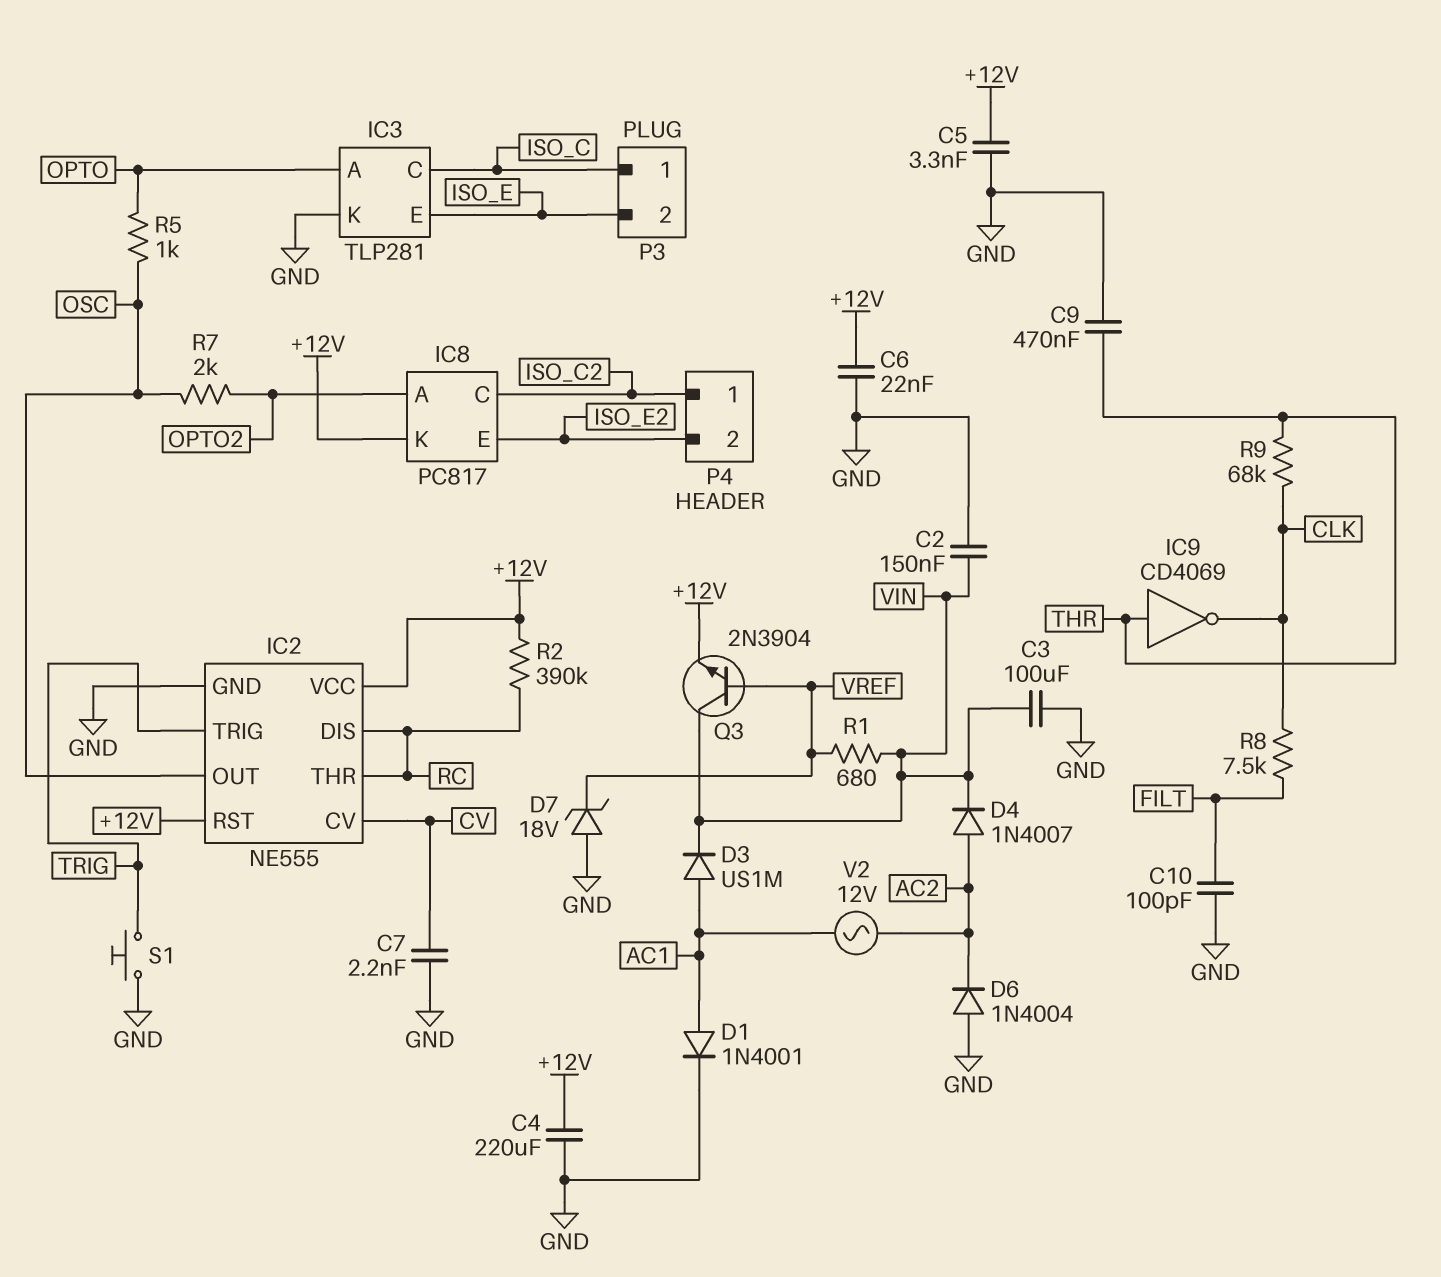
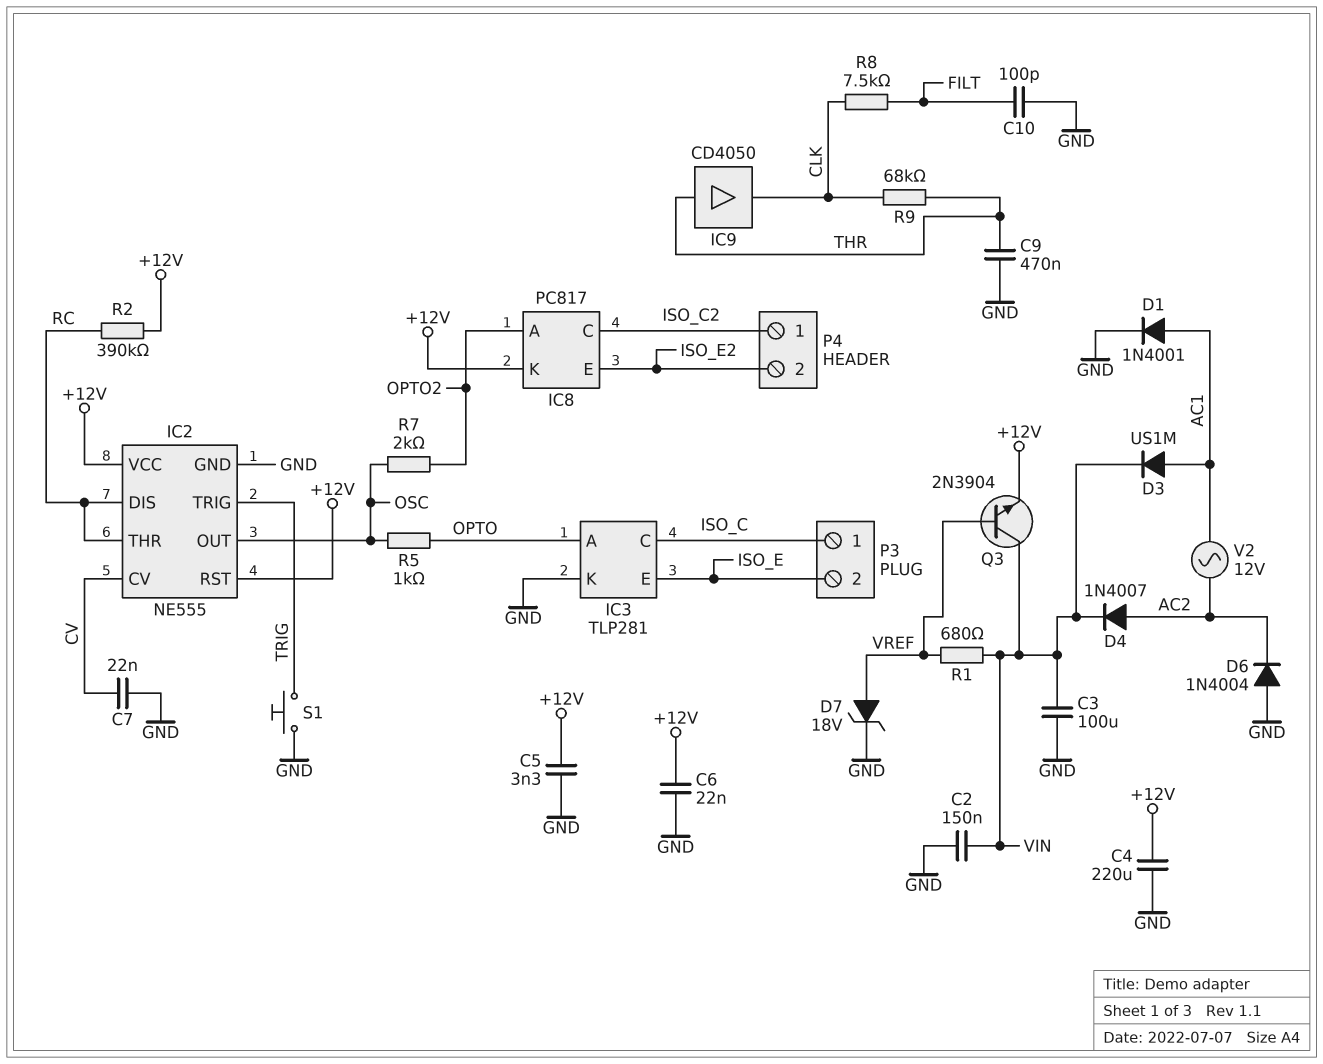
C7: 2.2nF (CV, GND) -> 22nF (CV, GND)
D7: zener 18V (A GND, K VREF) -> zener 18V (A VREF, K GND)
IC9: NOT CD4069 (in THR, out CLK) -> buffer CD4050 (in THR, out CLK)

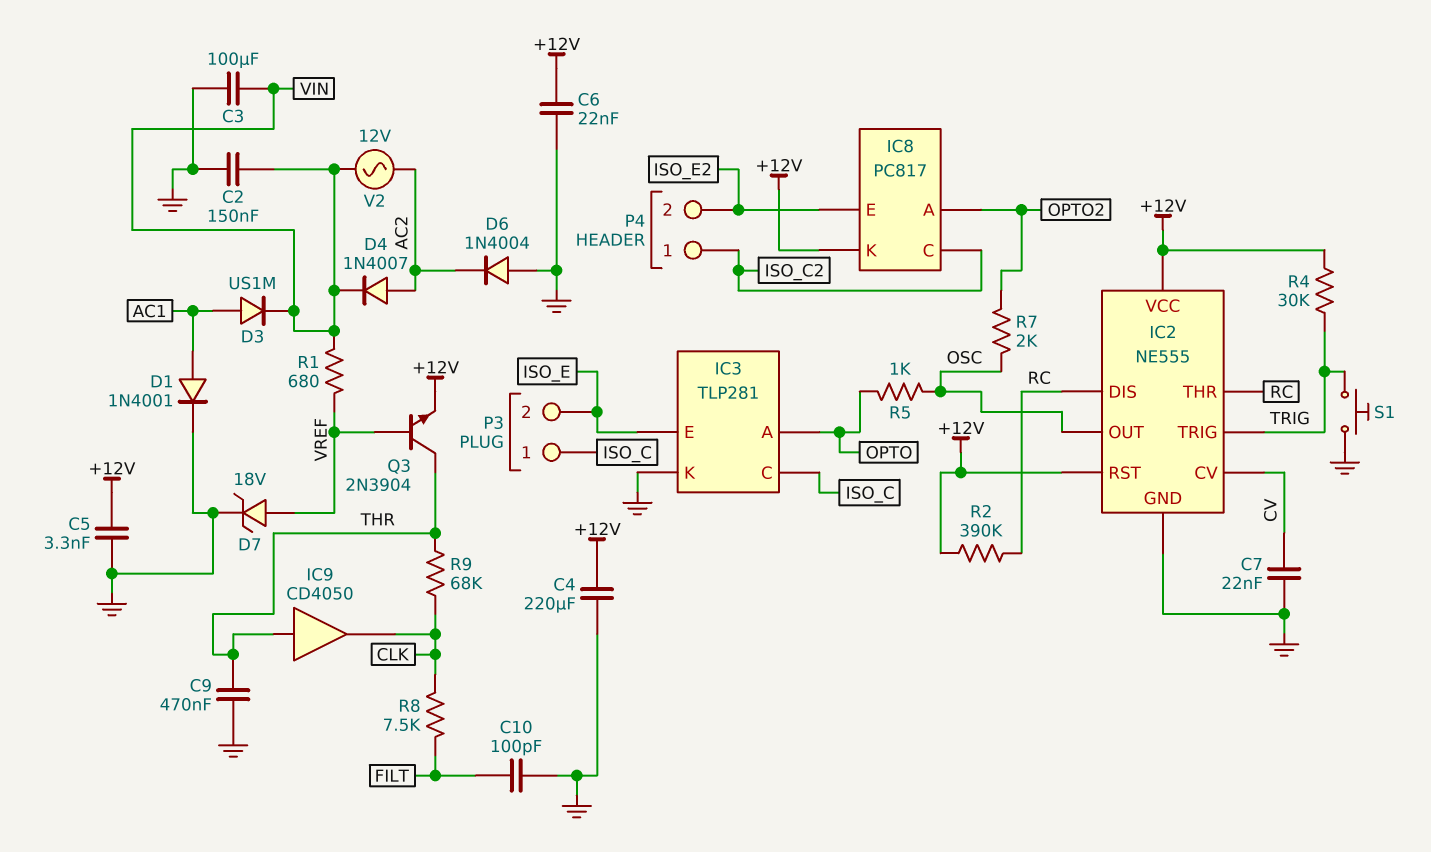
Q3: NPN 2N3904 (B VREF, C VIN, E +12V) -> NPN 2N3904 (B VREF, C THR, E +12V)
R4: none -> 30k (+12V, TRIG)
V2: AC 12V (AC1, AC2) -> AC 12V (AC2, VIN)

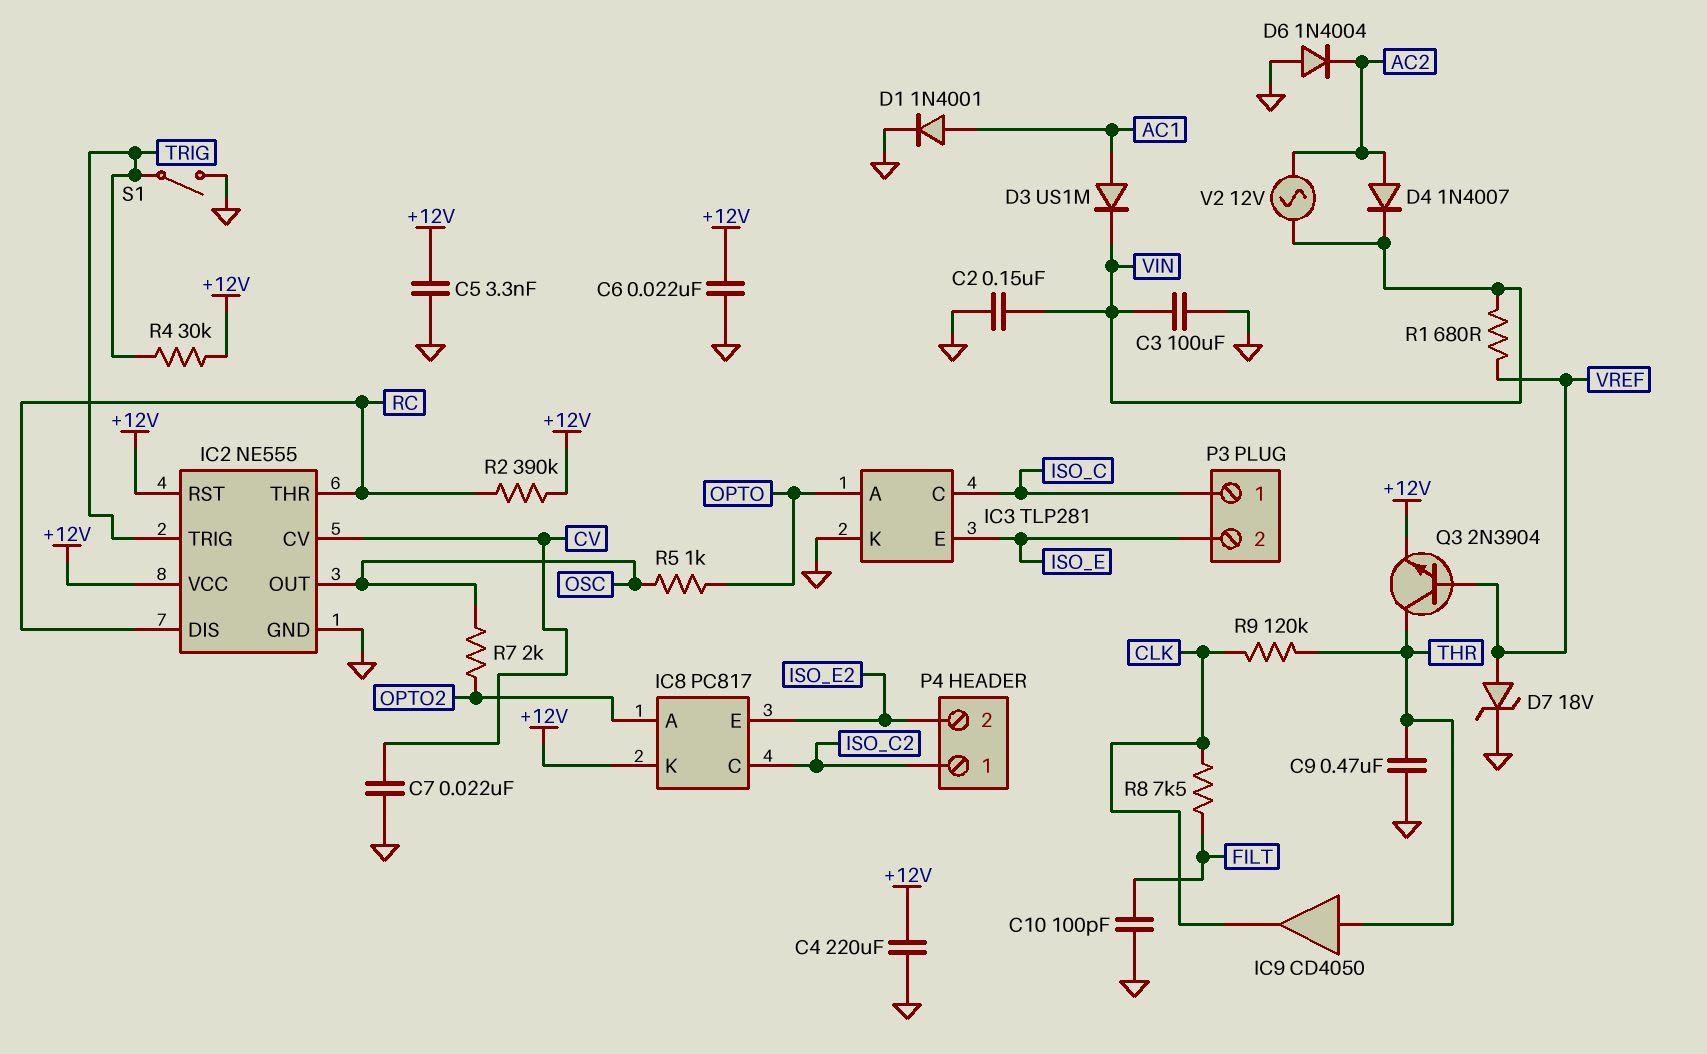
R9: 68k (CLK, THR) -> 120k (CLK, THR)
S1: button (GND, TRIG) -> switch (GND, TRIG)

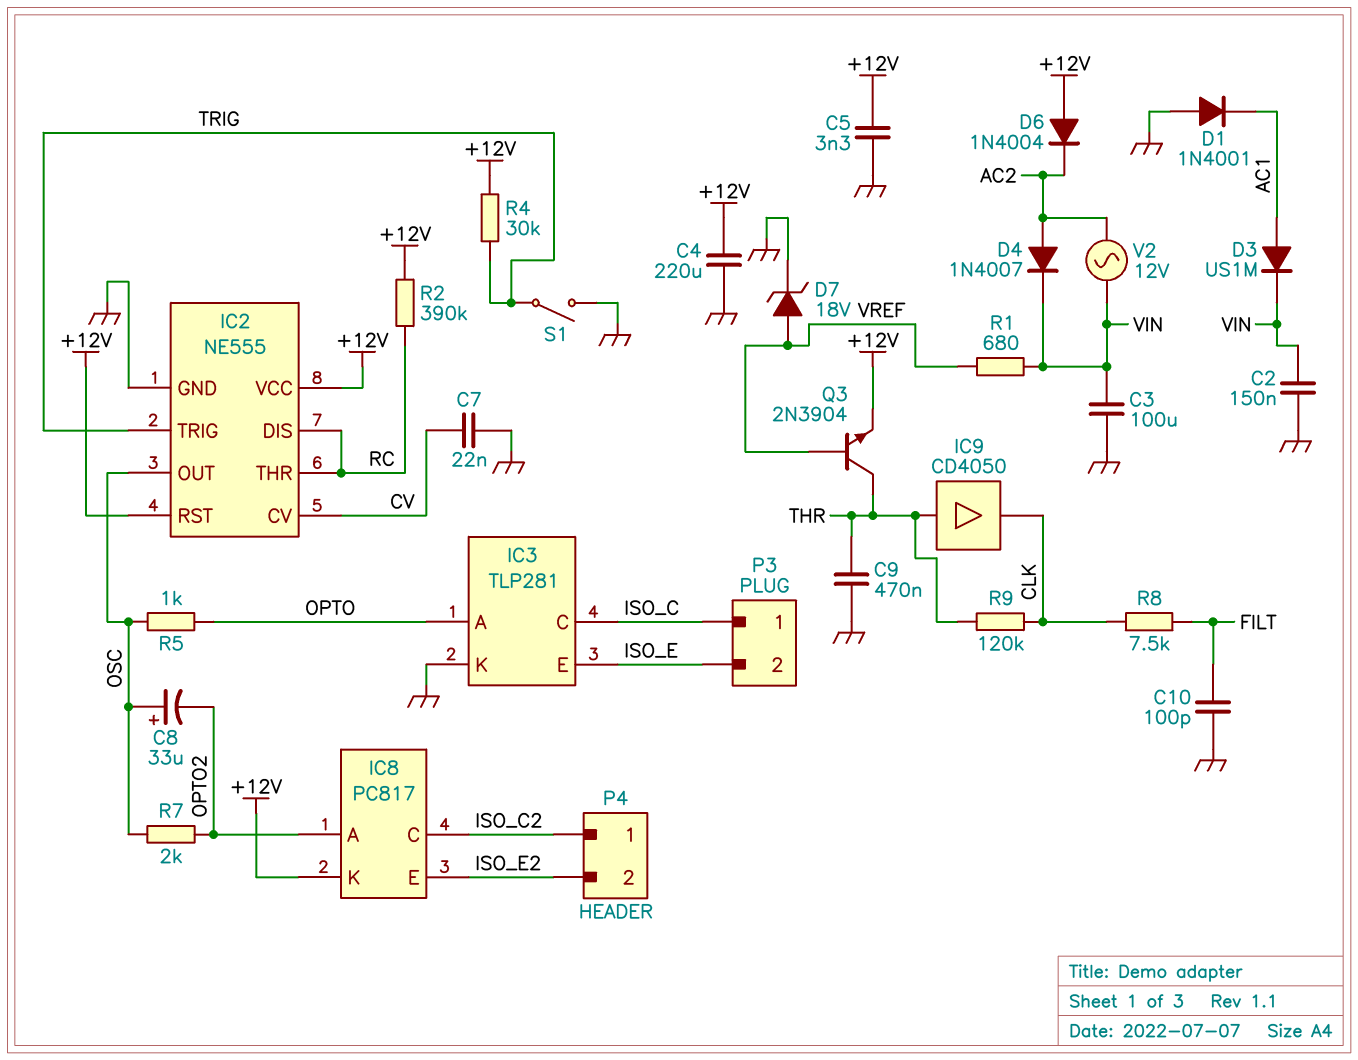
C6: 22nF (+12V, GND) -> none
C8: none -> 33uF (plus OSC, minus OPTO2)
D1: diode 1N4001 (A AC1, K GND) -> diode 1N4001 (A GND, K AC1)
D6: diode 1N4004 (A GND, K AC2) -> diode 1N4004 (A +12V, K AC2)

